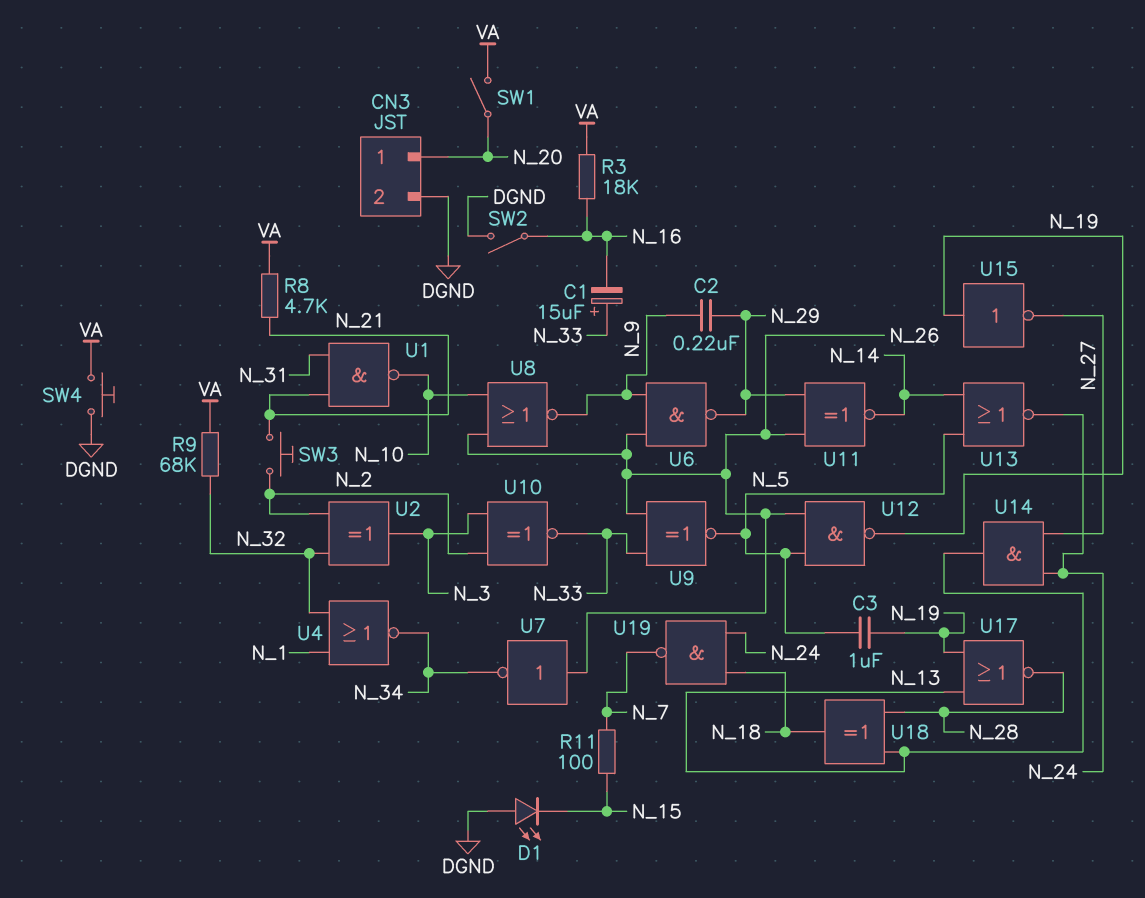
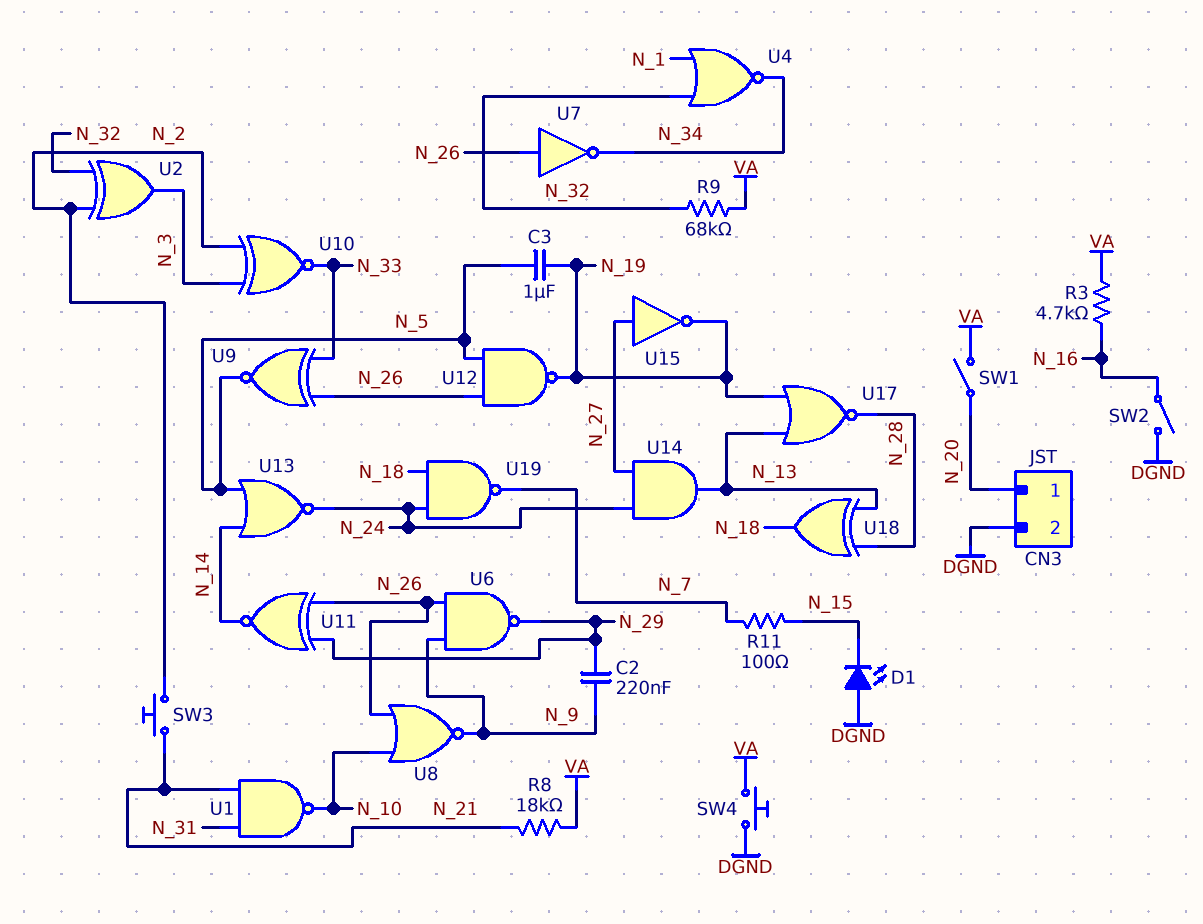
C1: 15uF (plus N_33, minus N_16) -> none
R3: 18k (N_16, VA) -> 4.7k (N_16, VA)
R8: 4.7k (N_21, VA) -> 18k (N_21, VA)
U15: NOT (in N_19, out N_27) -> NOT (in N_27, out N_19)

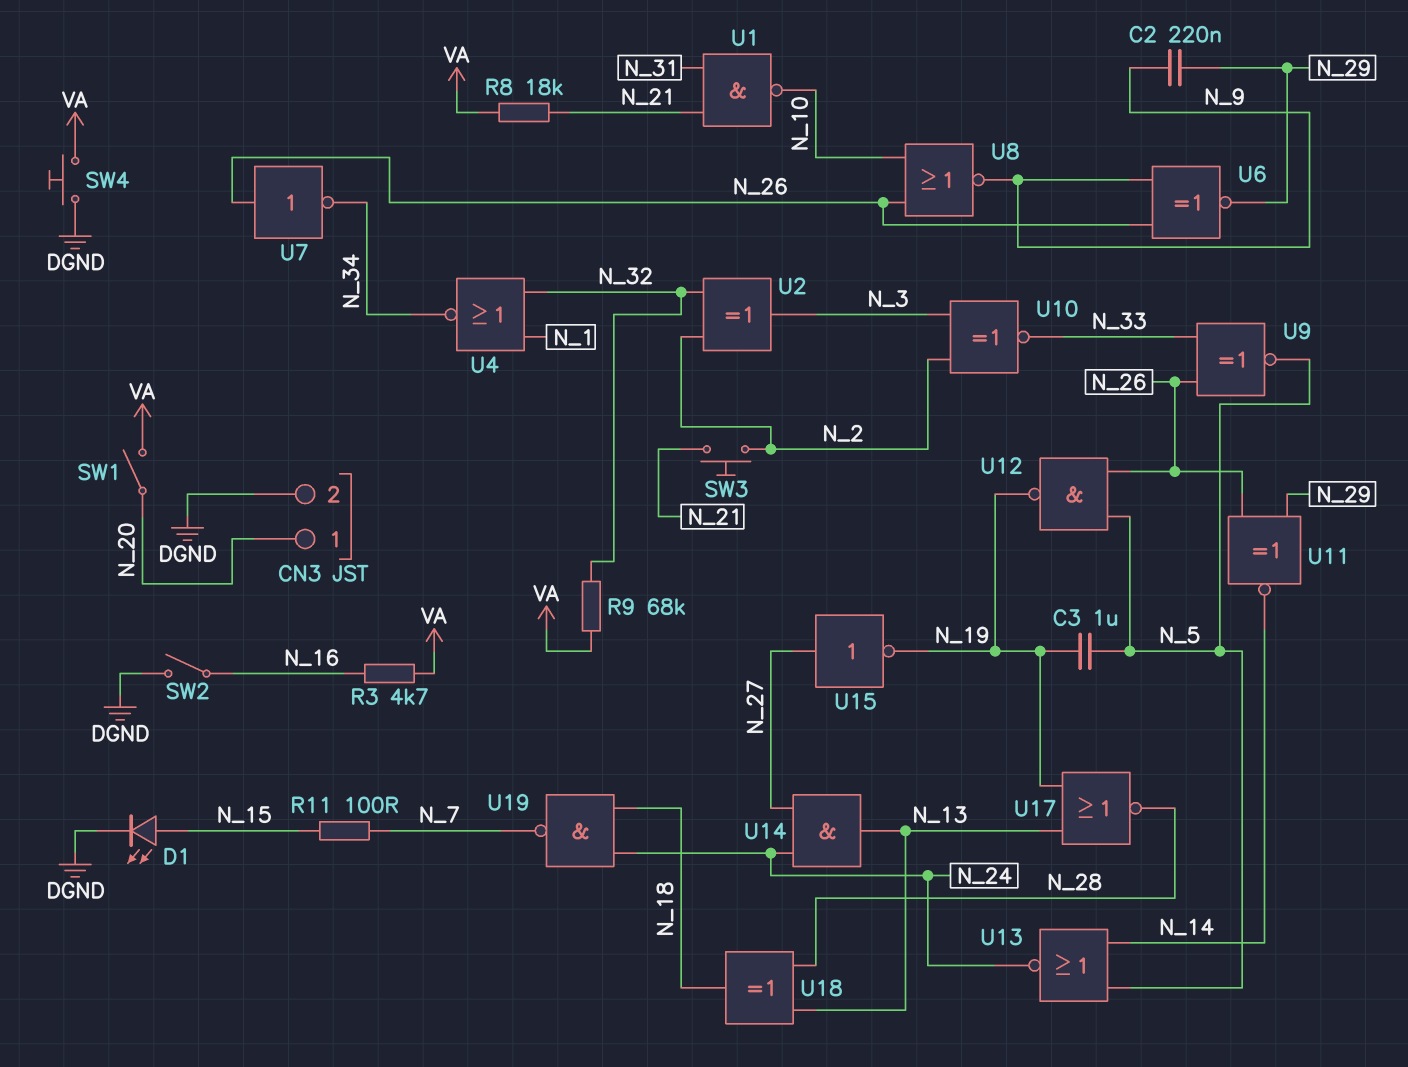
D1: LED (A DGND, K N_15) -> LED (A N_15, K DGND)
U6: NAND (in N_9, in N_26, out N_29) -> XNOR (in N_9, in N_26, out N_29)

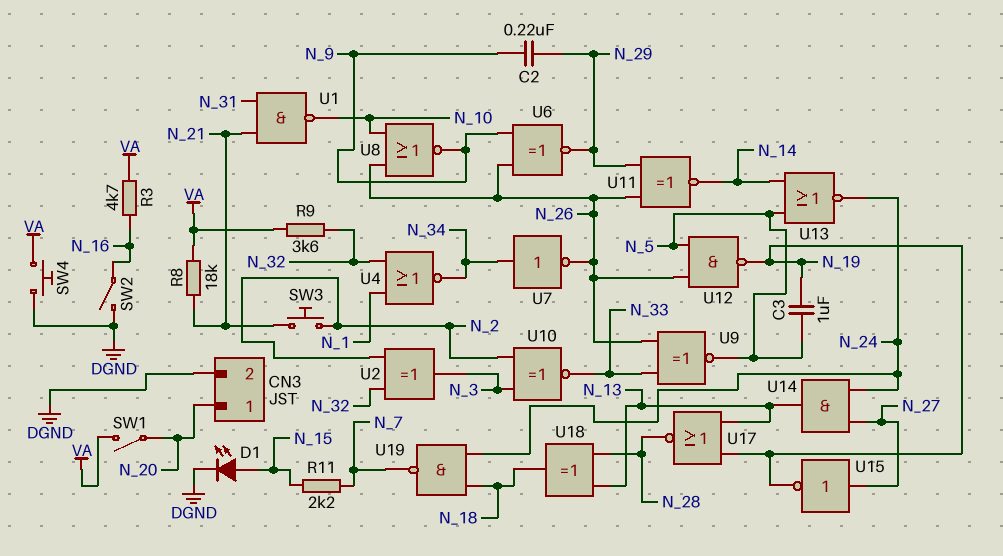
R9: 68k (N_32, VA) -> 3.6k (N_32, VA)
R11: 100 (N_7, N_15) -> 2.2k (N_7, N_15)
U7: NOT (in N_26, out N_34) -> NOT (in N_34, out N_26)

